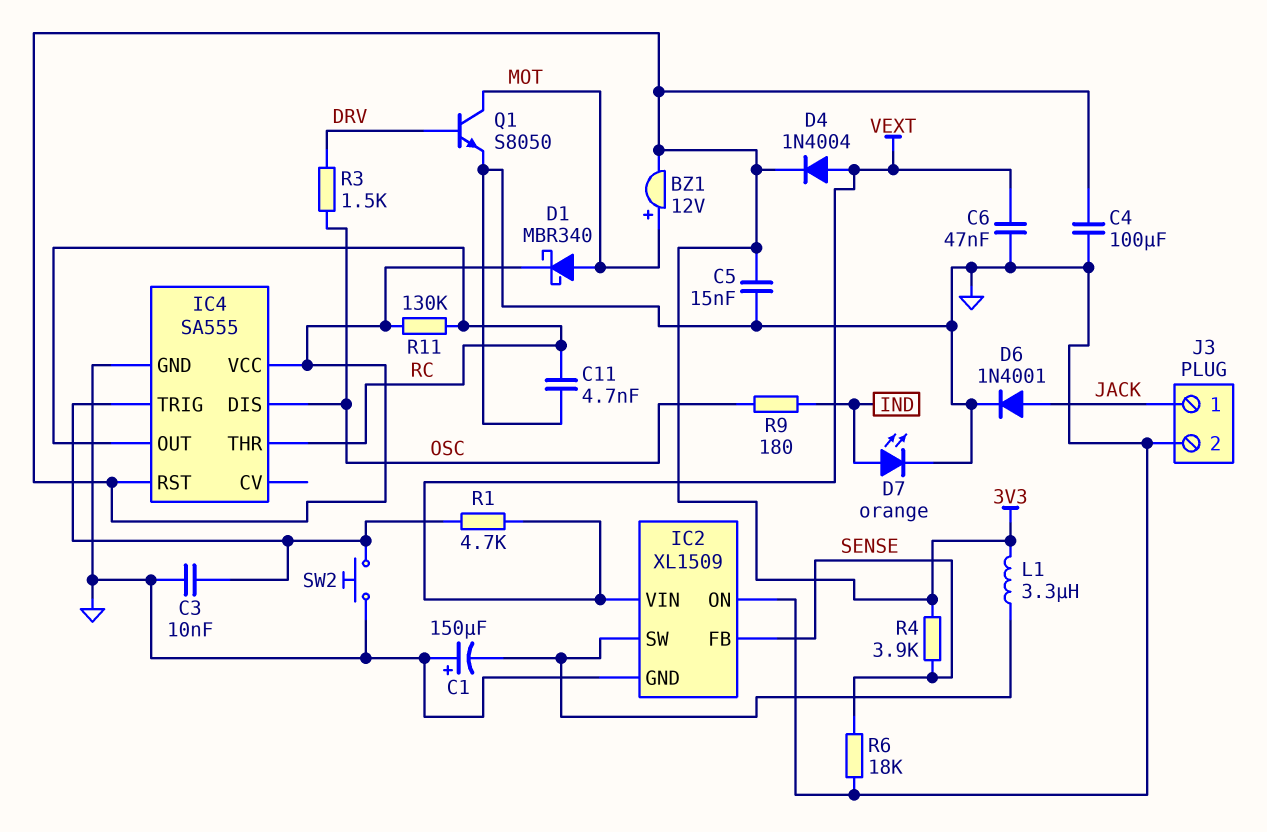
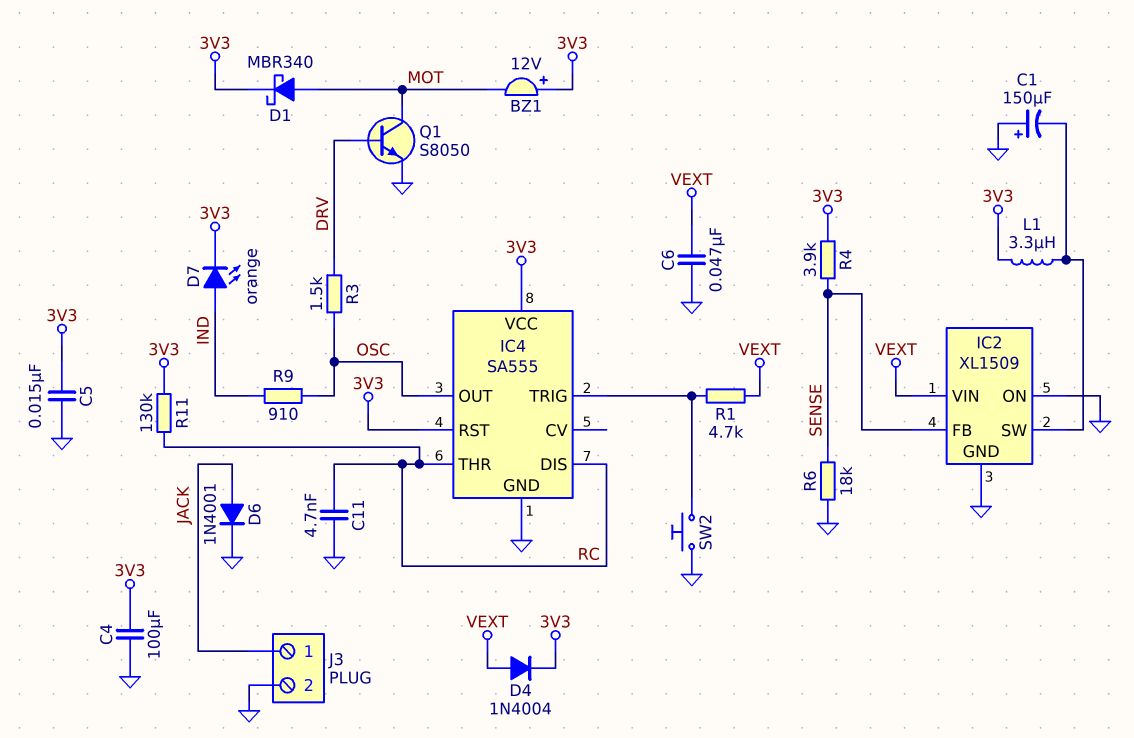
BZ1: buzzer 12V (plus MOT, minus 3V3) -> buzzer 12V (plus 3V3, minus MOT)
C3: 10nF (GND, IC4/TRIG) -> none
D7: LED orange (A IND, K GND) -> LED orange (A IND, K 3V3)
IC4 pin DIS: OSC -> RC
IC4 pin OUT: RC -> OSC
R9: 180 (IND, OSC) -> 910 (IND, OSC)

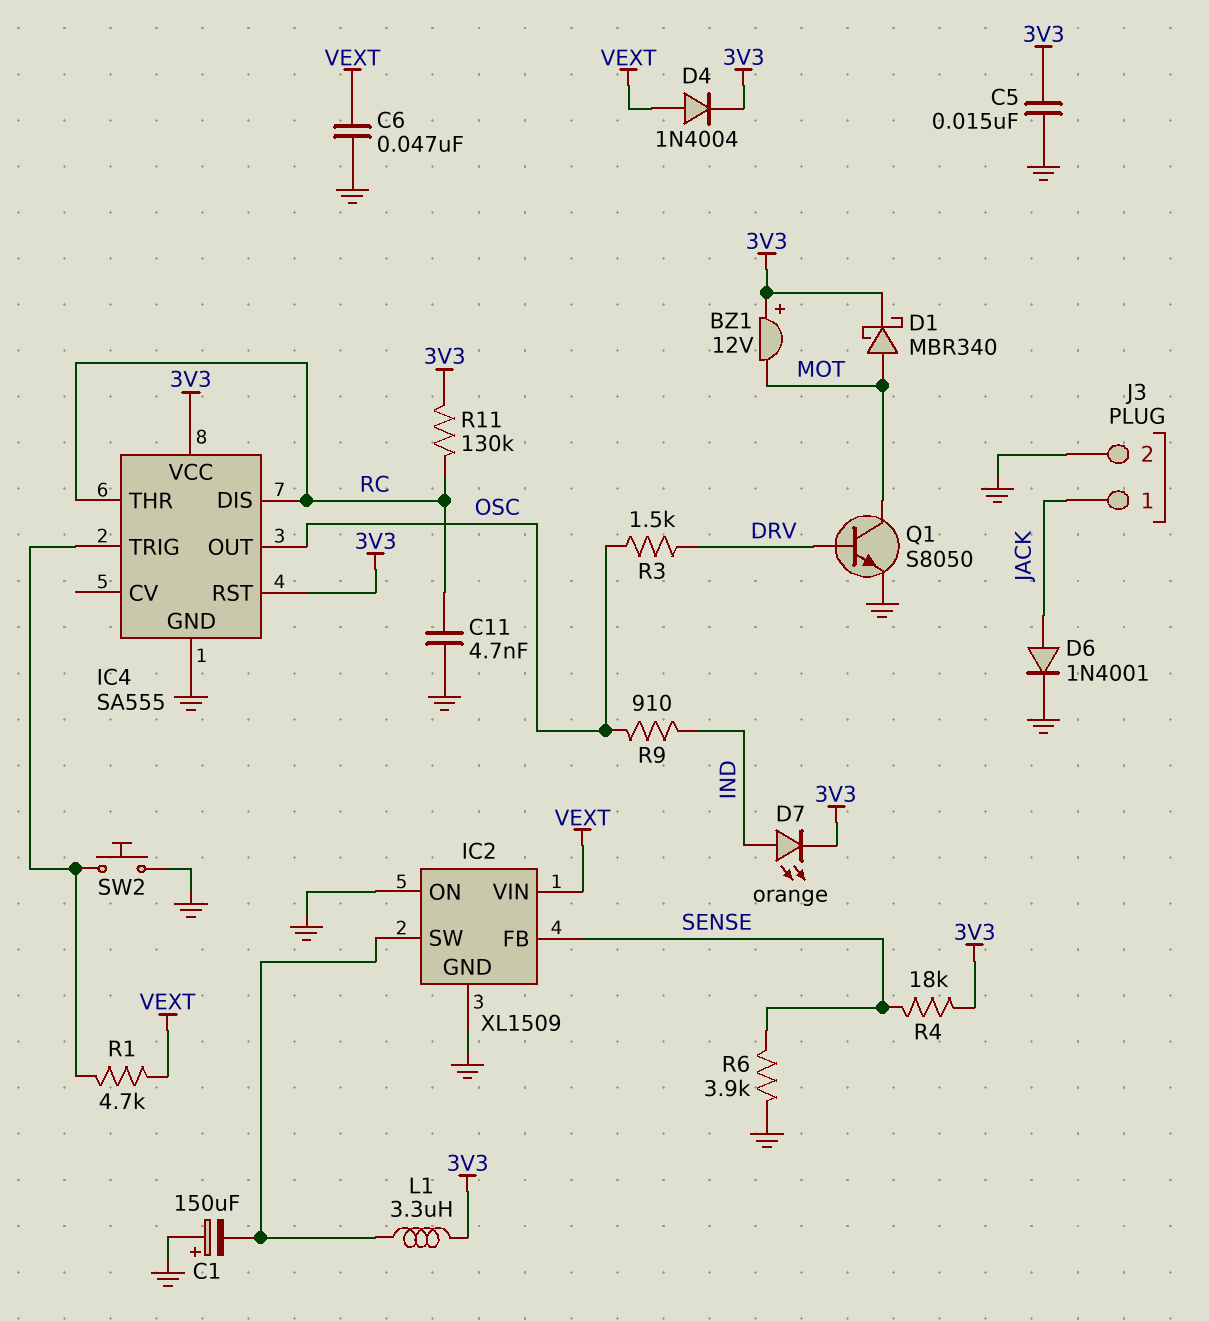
C4: 100uF (3V3, GND) -> none
R4: 3.9k (3V3, SENSE) -> 18k (3V3, SENSE)
R6: 18k (GND, SENSE) -> 3.9k (GND, SENSE)

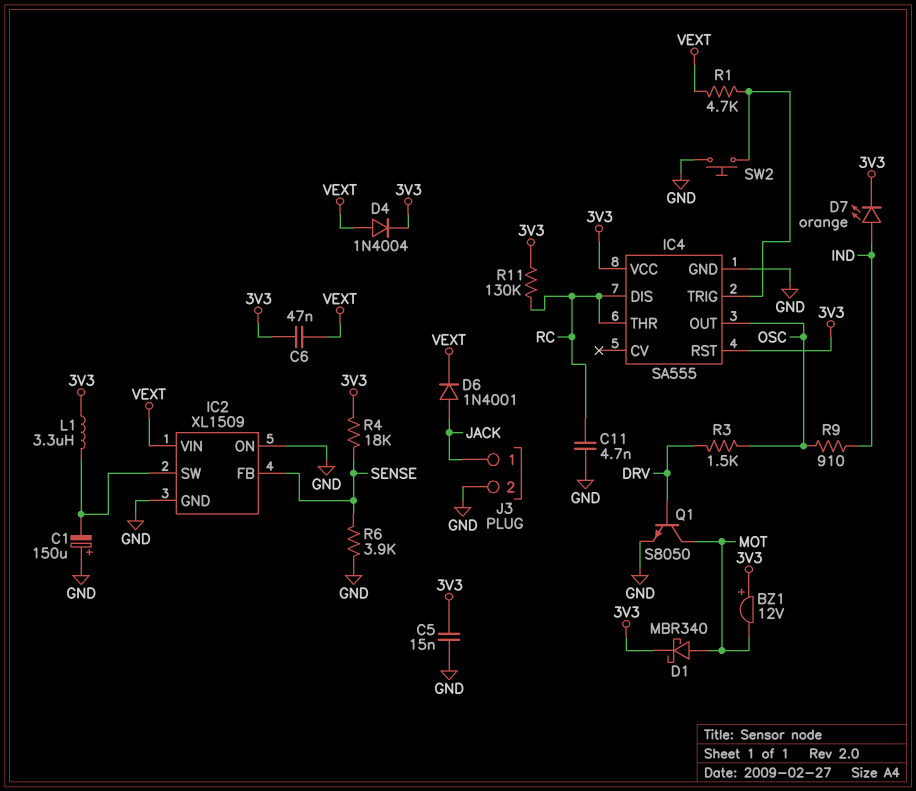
C6: 47nF (GND, VEXT) -> 47nF (3V3, VEXT)
D6: diode 1N4001 (A JACK, K GND) -> diode 1N4001 (A JACK, K VEXT)

